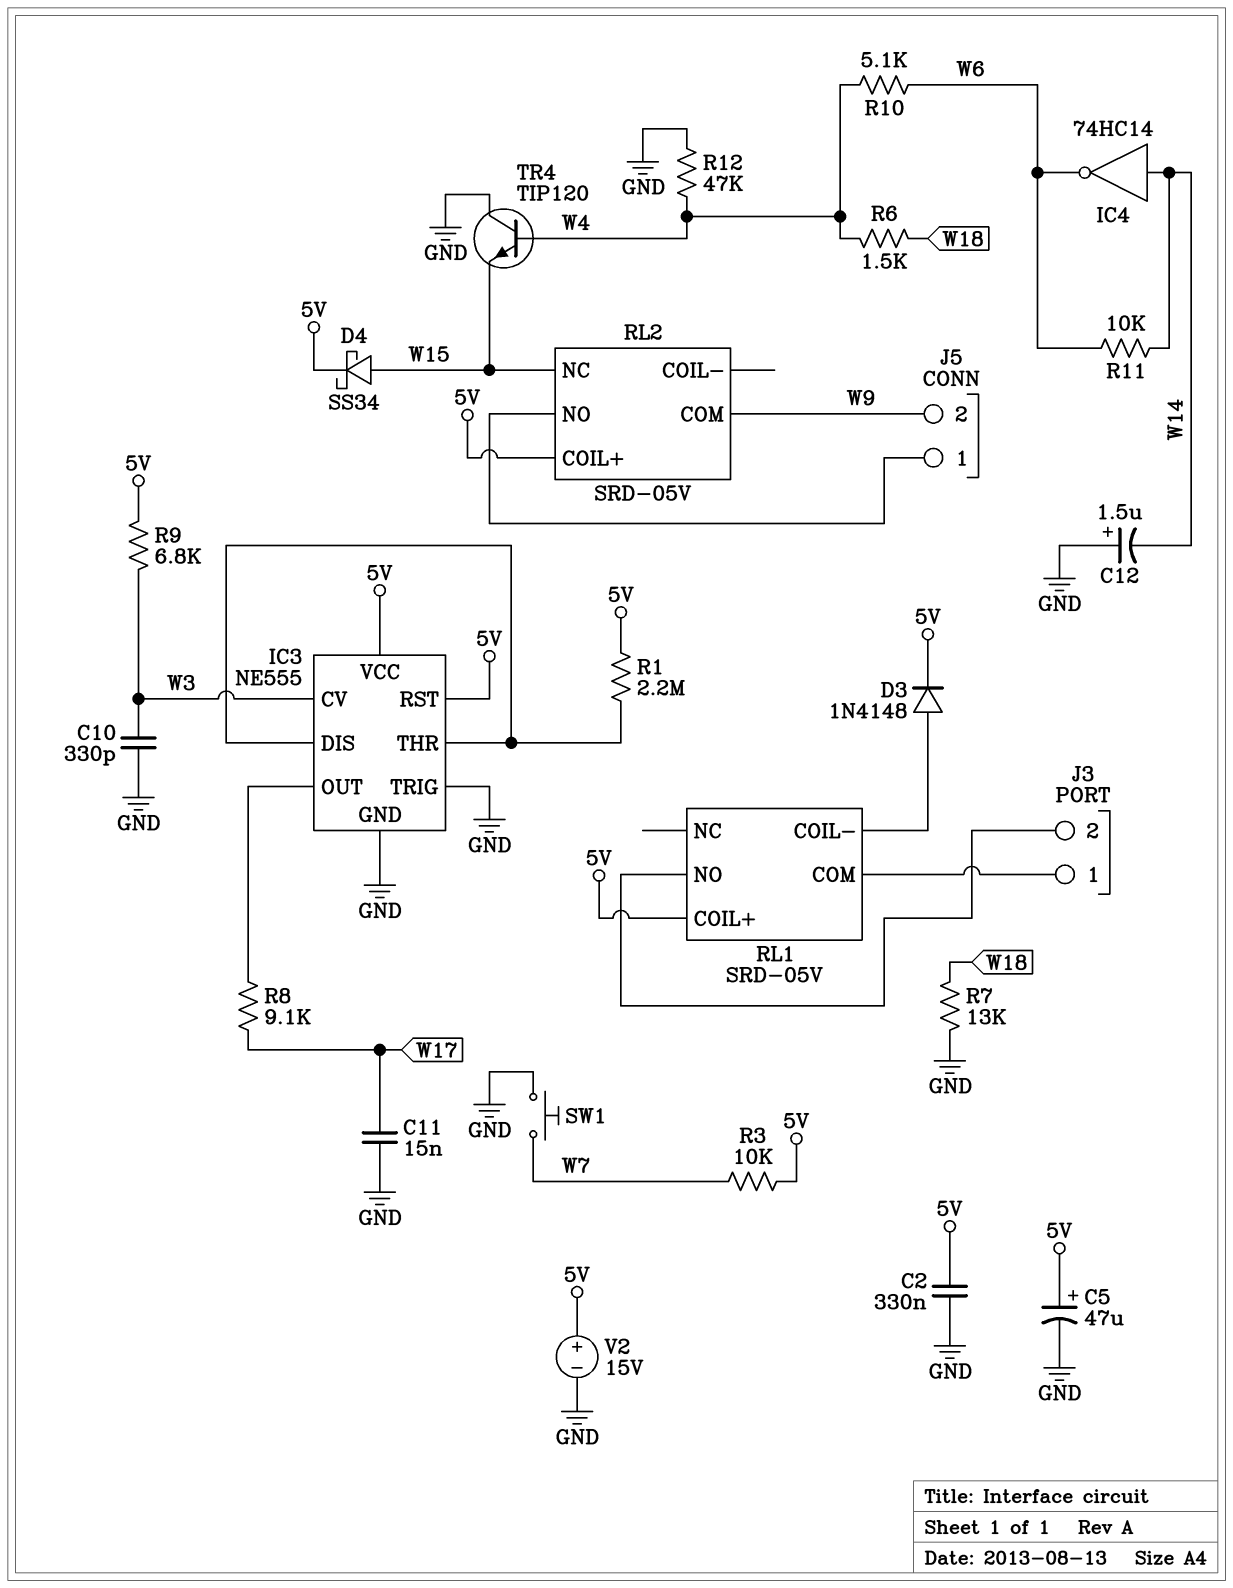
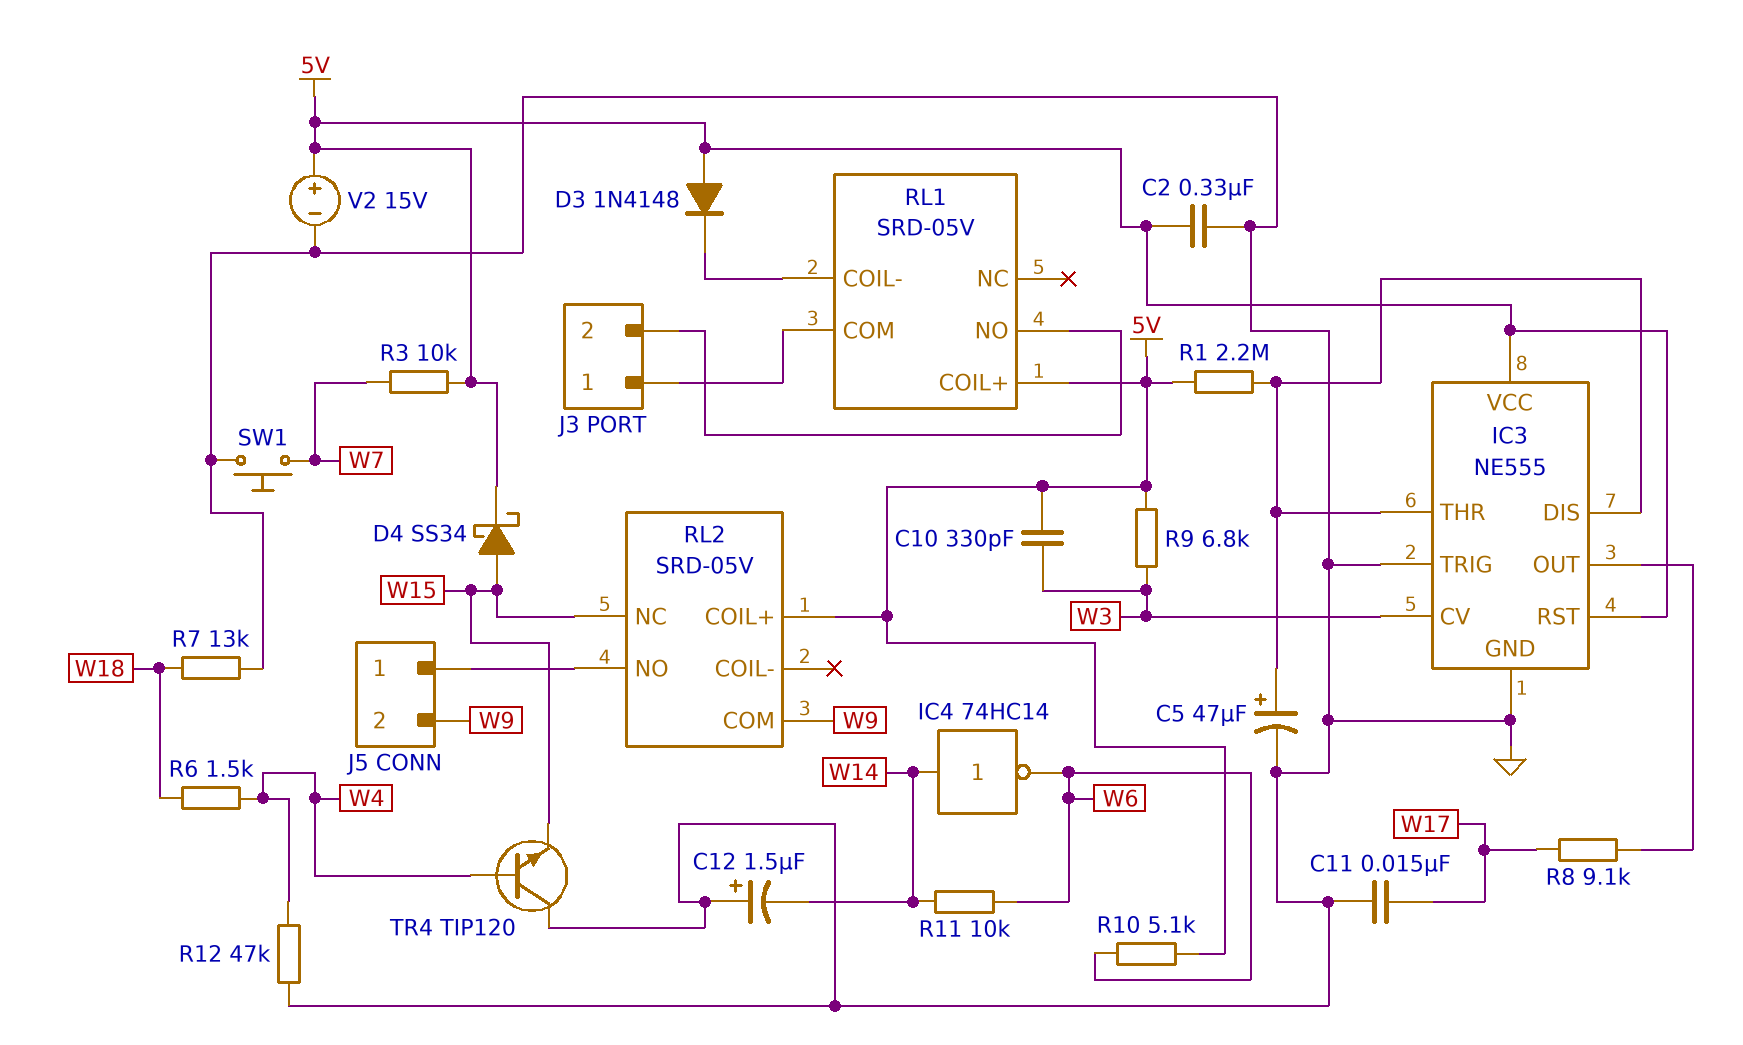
C5: 47uF (plus 5V, minus GND) -> 47uF (plus IC3/DIS, minus GND)
C10: 330pF (GND, W3) -> 330pF (5V, W3)
D3: diode 1N4148 (A RL1/COIL-, K 5V) -> diode 1N4148 (A 5V, K RL1/COIL-)
R10: 5.1k (W4, W6) -> 5.1k (5V, W6)

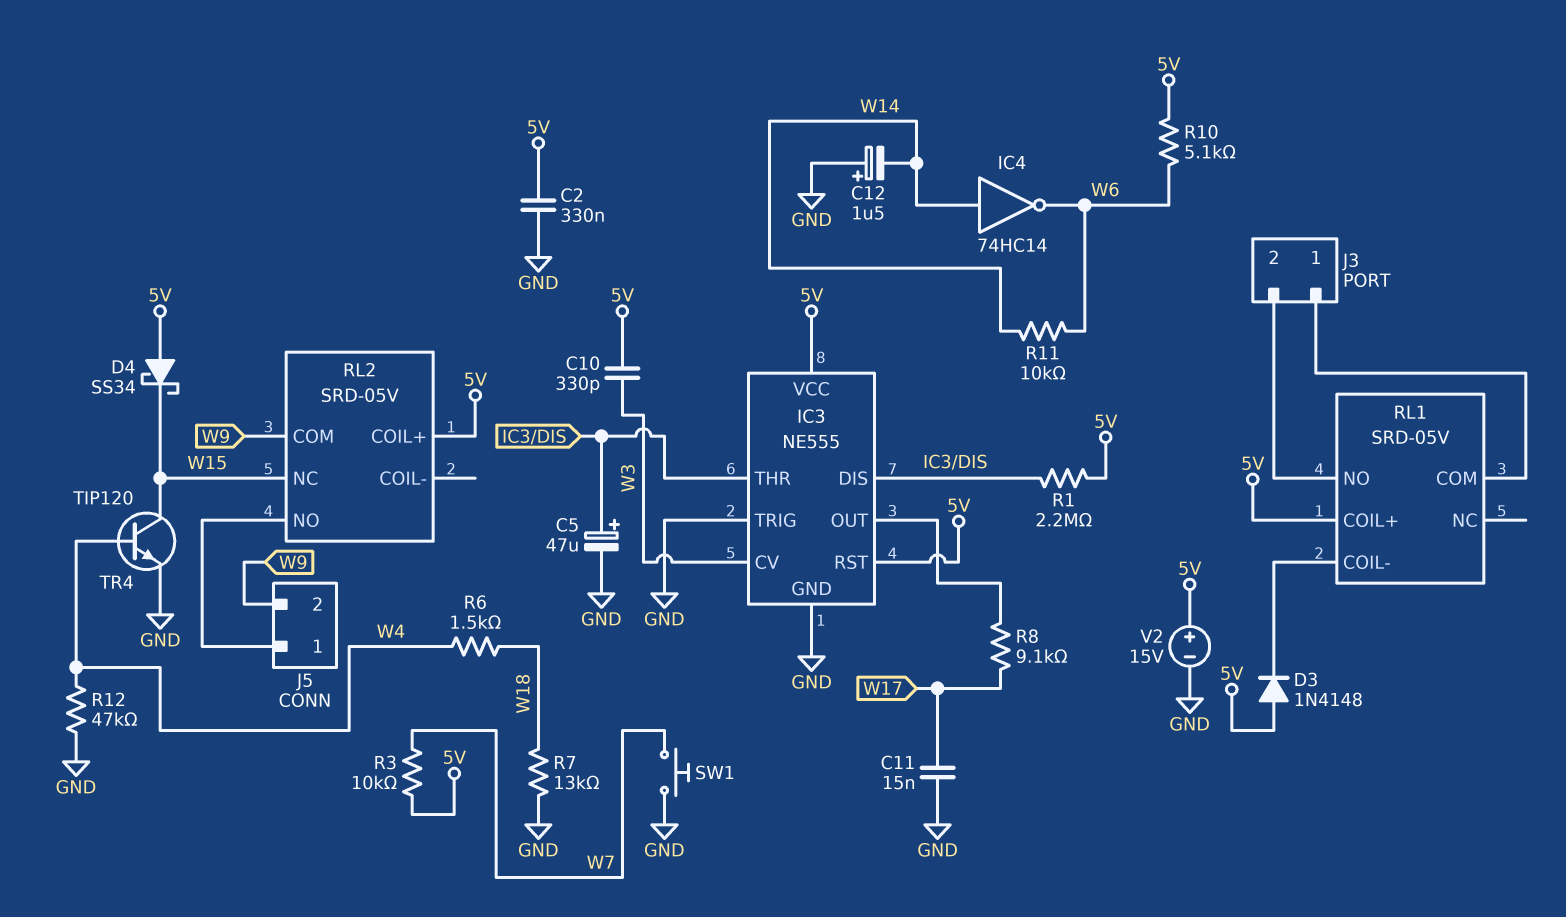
D4: schottky SS34 (A W15, K 5V) -> schottky SS34 (A 5V, K W15)
R9: 6.8k (5V, W3) -> none
TR4: NPN TIP120 (B W4, C GND, E W15) -> NPN TIP120 (B W4, C W15, E GND)

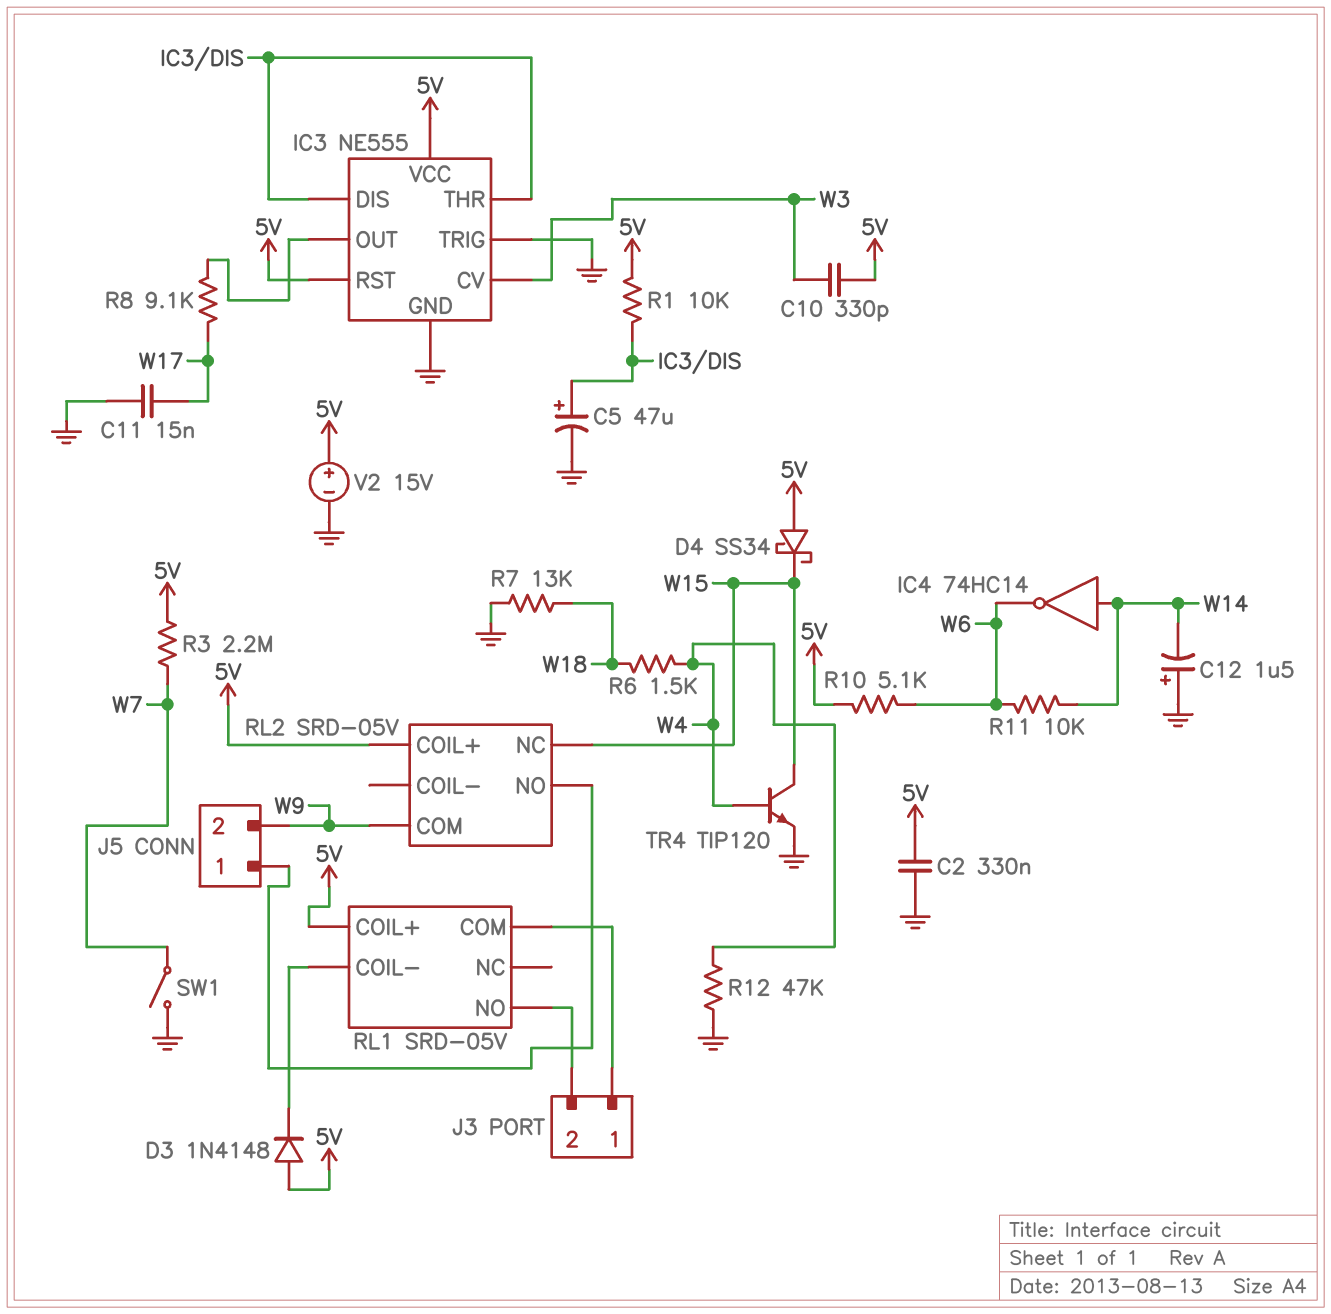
R1: 2.2M (5V, IC3/DIS) -> 10k (5V, IC3/DIS)
R3: 10k (5V, W7) -> 2.2M (5V, W7)
SW1: button (GND, W7) -> switch (GND, W7)

